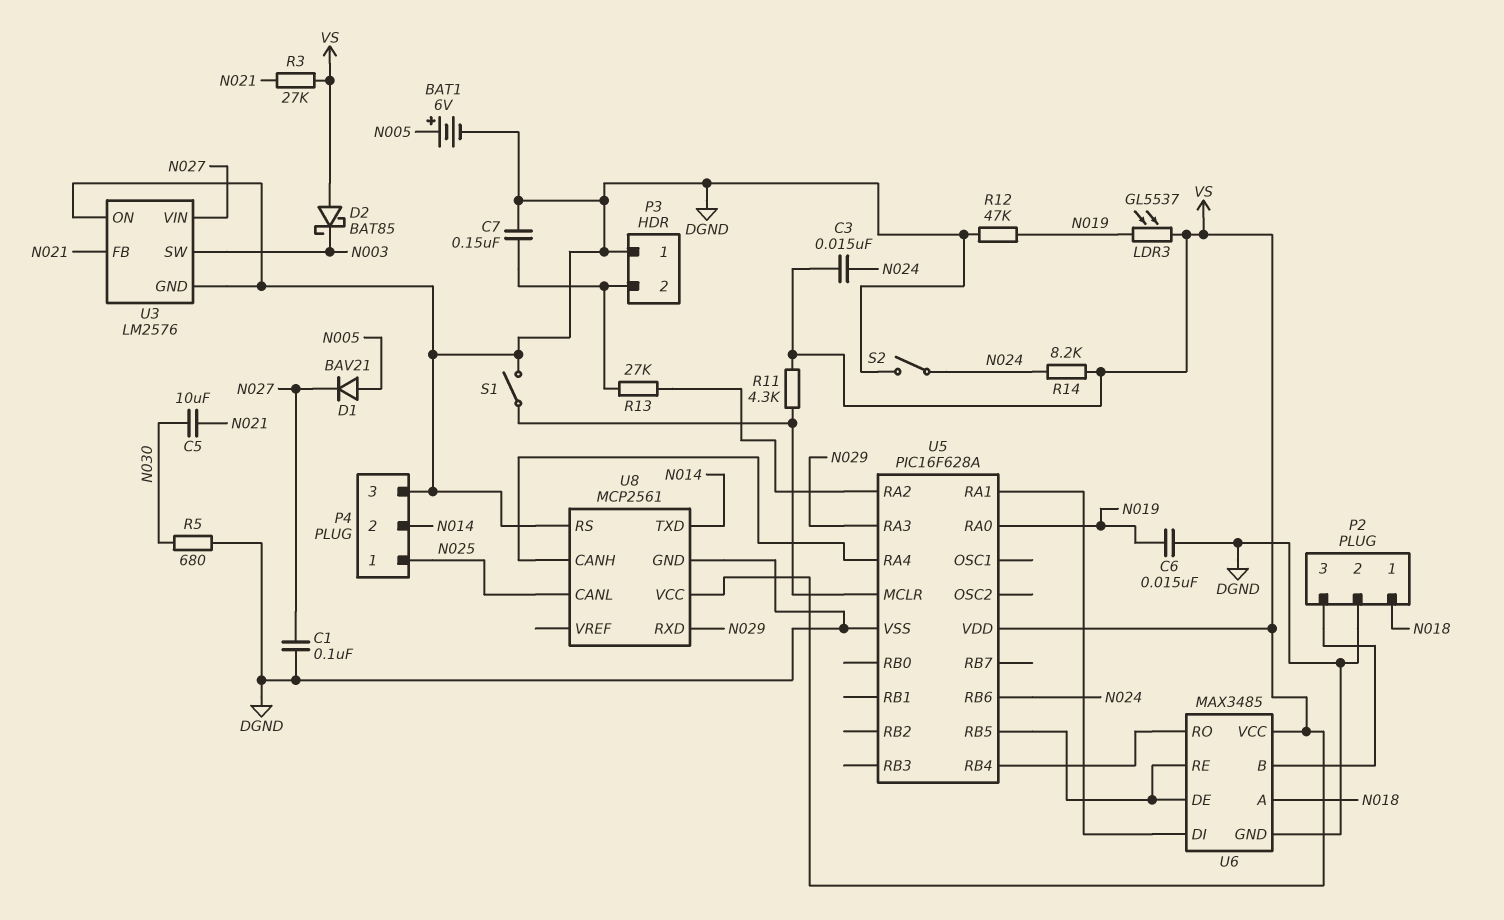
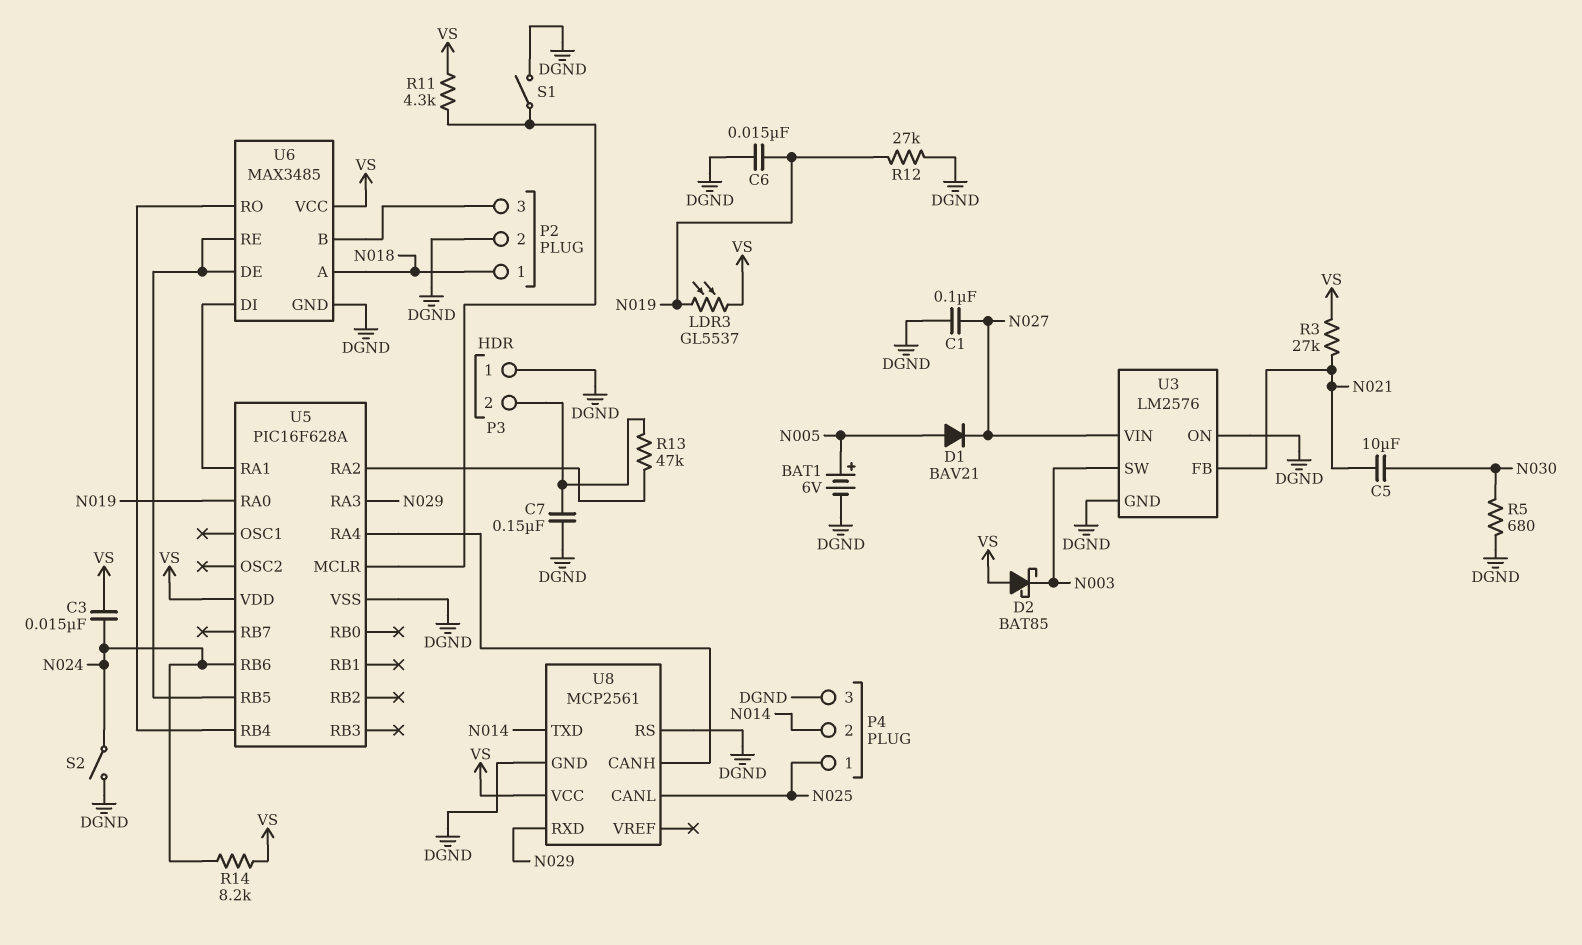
R12: 47k (DGND, N019) -> 27k (DGND, N019)
R13: 27k (P3/2, U5/RA2) -> 47k (P3/2, U5/RA2)

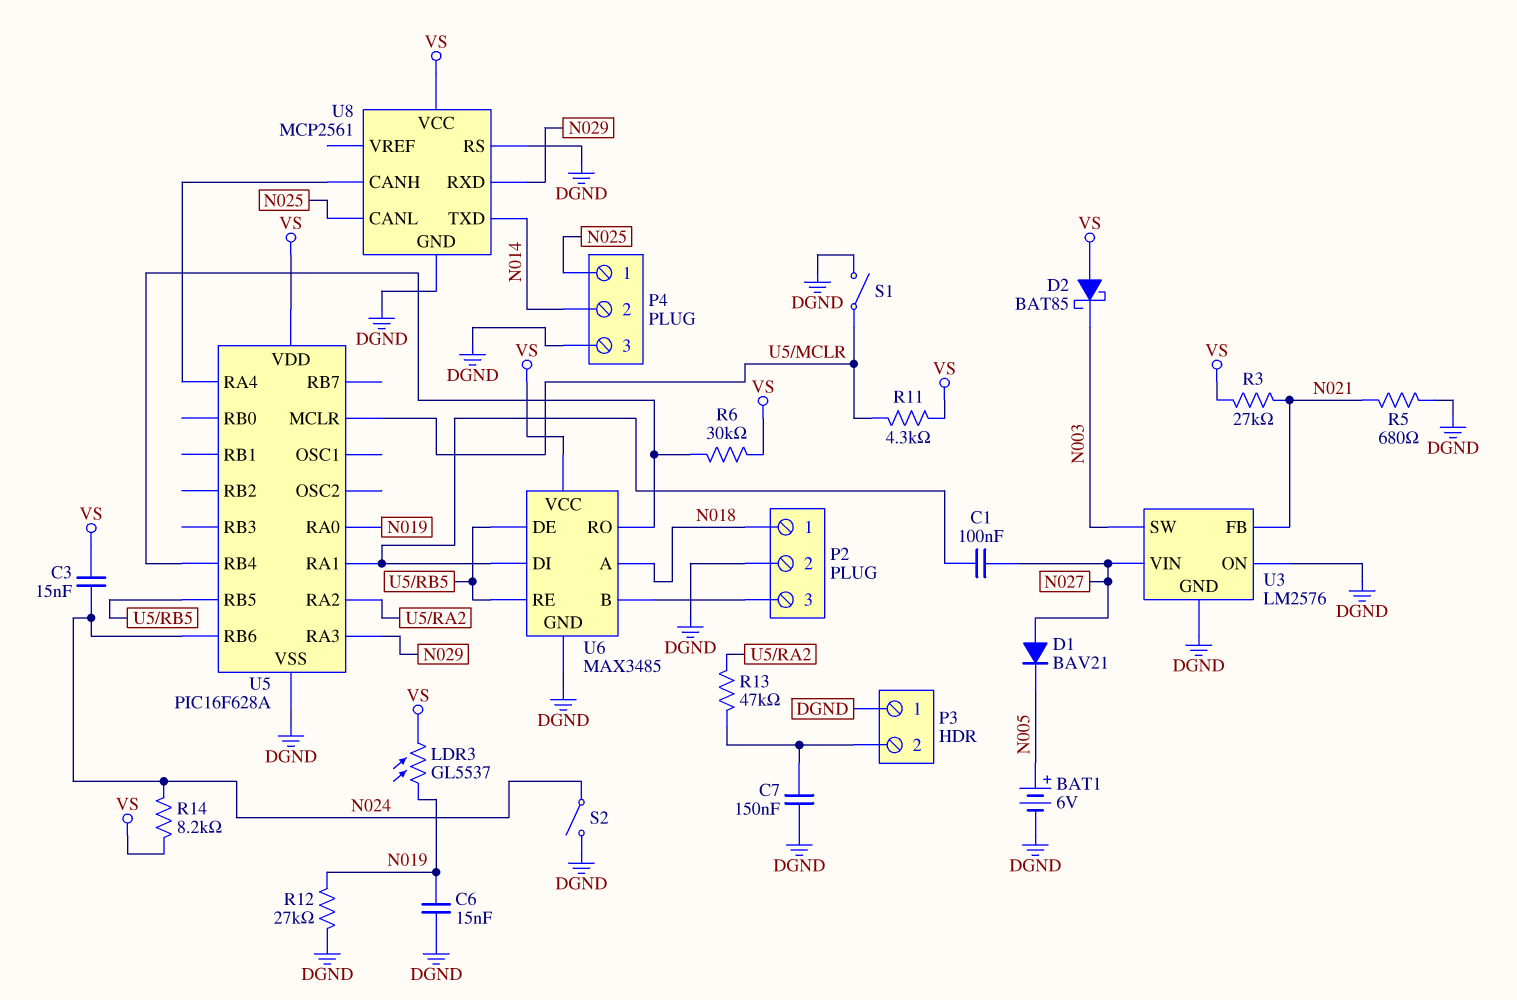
C1: 100nF (DGND, N027) -> 100nF (N027, U5/RA1)
C5: 10uF (N021, N030) -> none
D1: diode BAV21 (A N005, K N027) -> diode BAV21 (A N027, K N005)
R5: 680 (DGND, N030) -> 680 (DGND, N021)
R6: none -> 30k (U5/RB4, VS)

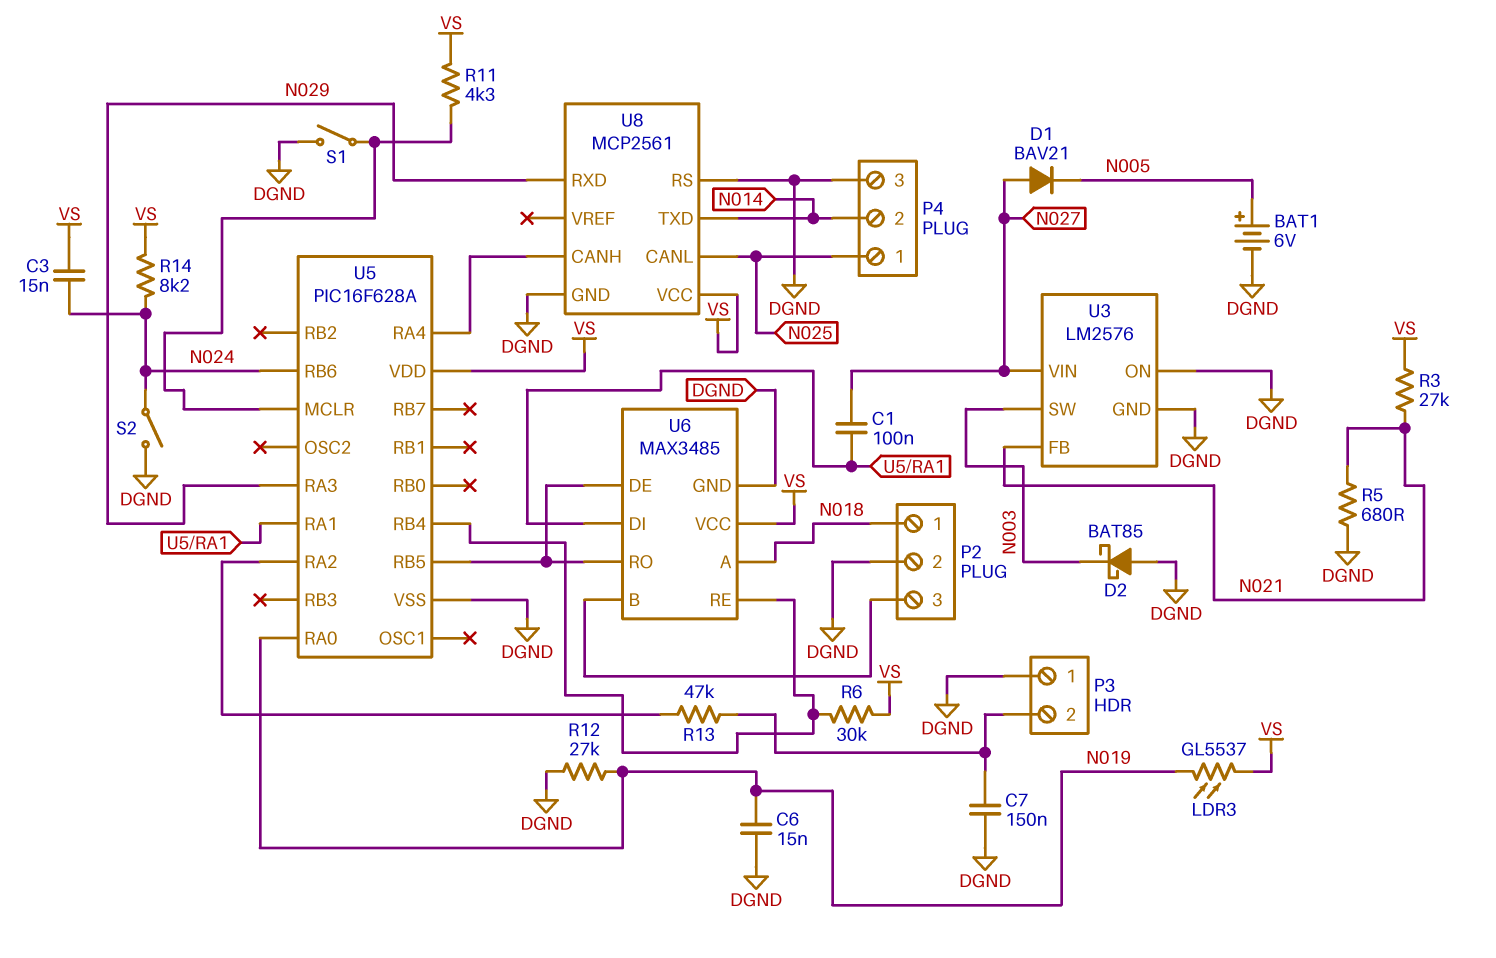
D2: schottky BAT85 (A VS, K N003) -> schottky BAT85 (A DGND, K N003)
U6 pin RE: U5/RB5 -> U5/RB4
U6 pin RO: U5/RB4 -> U5/RB5

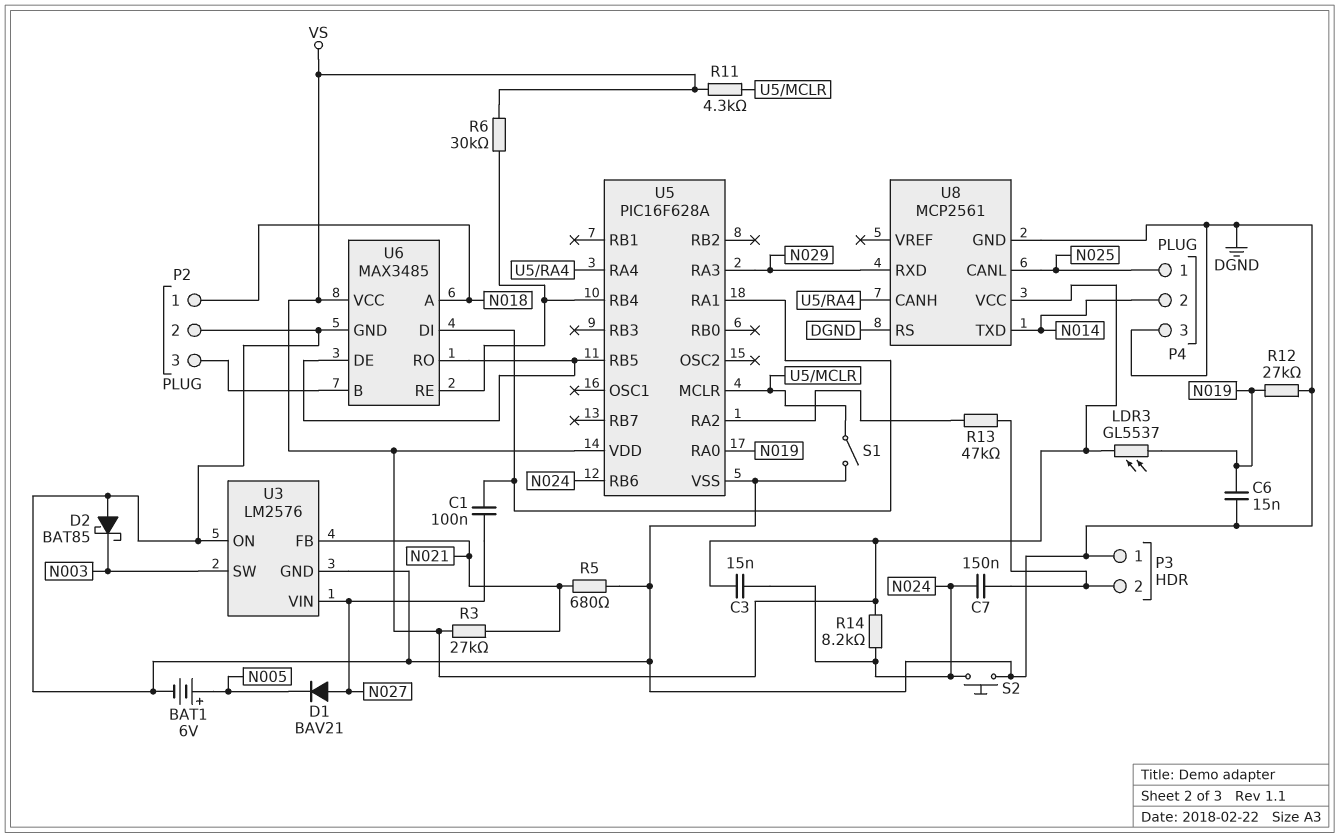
C7: 150nF (DGND, P3/2) -> 150nF (N024, P3/2)
S2: switch (DGND, N024) -> button (DGND, N024)

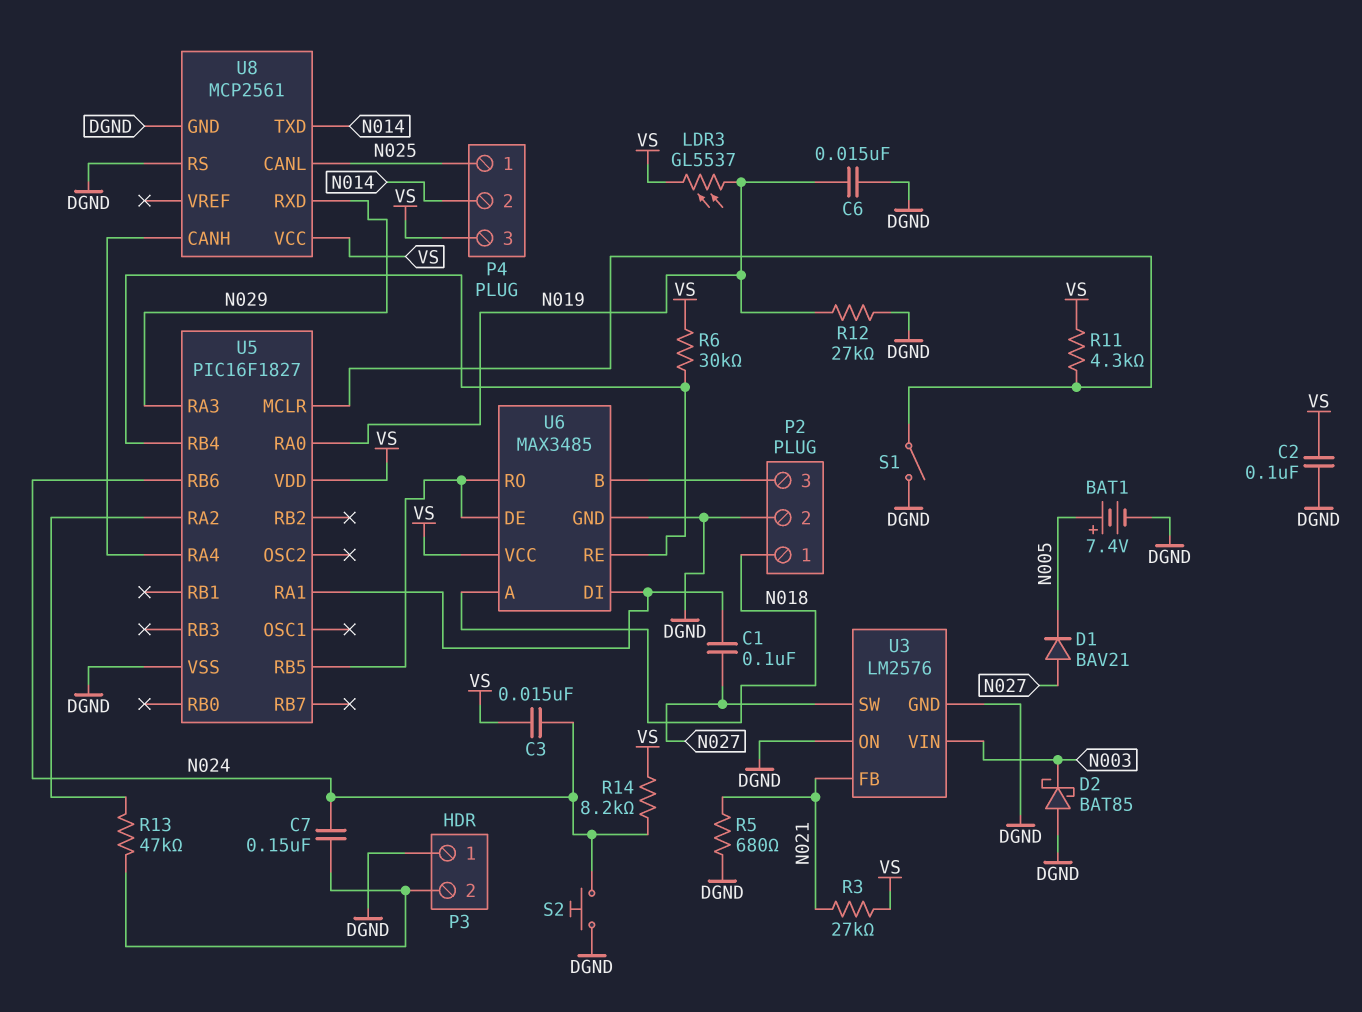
BAT1: 6V (plus N005, minus DGND) -> 7.4V (plus N005, minus DGND)
C2: none -> 100nF (DGND, VS)
P4 pin 3: DGND -> VS
U3 pin SW: N003 -> N027
U3 pin VIN: N027 -> N003
U5: PIC16F628A -> PIC16F1827

